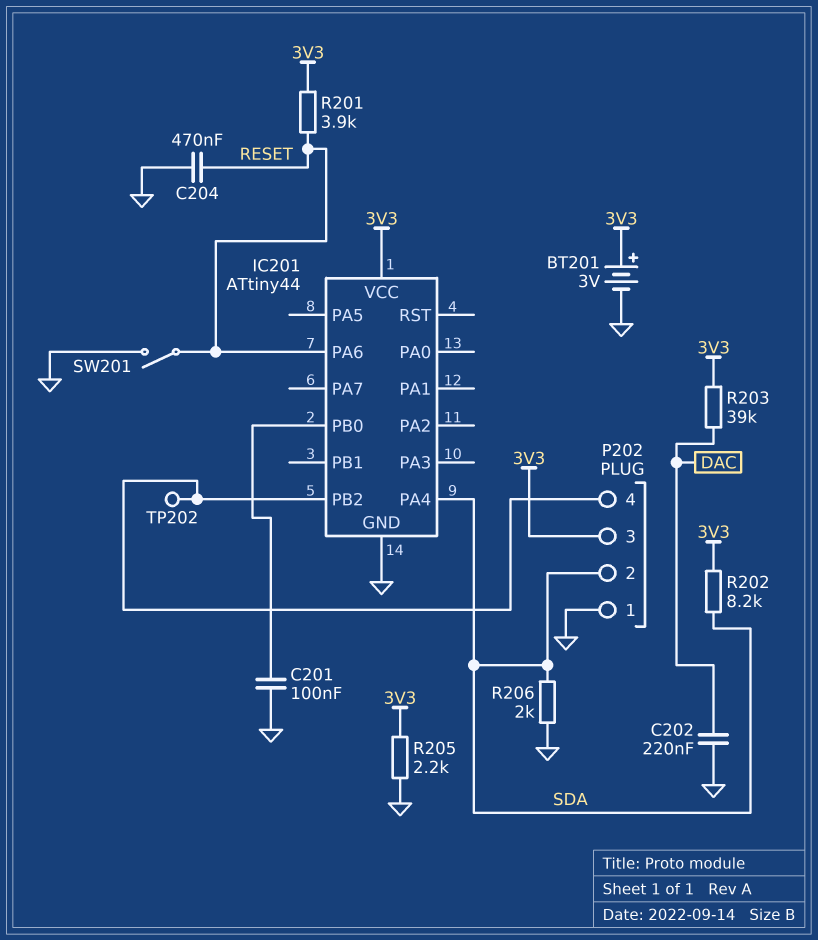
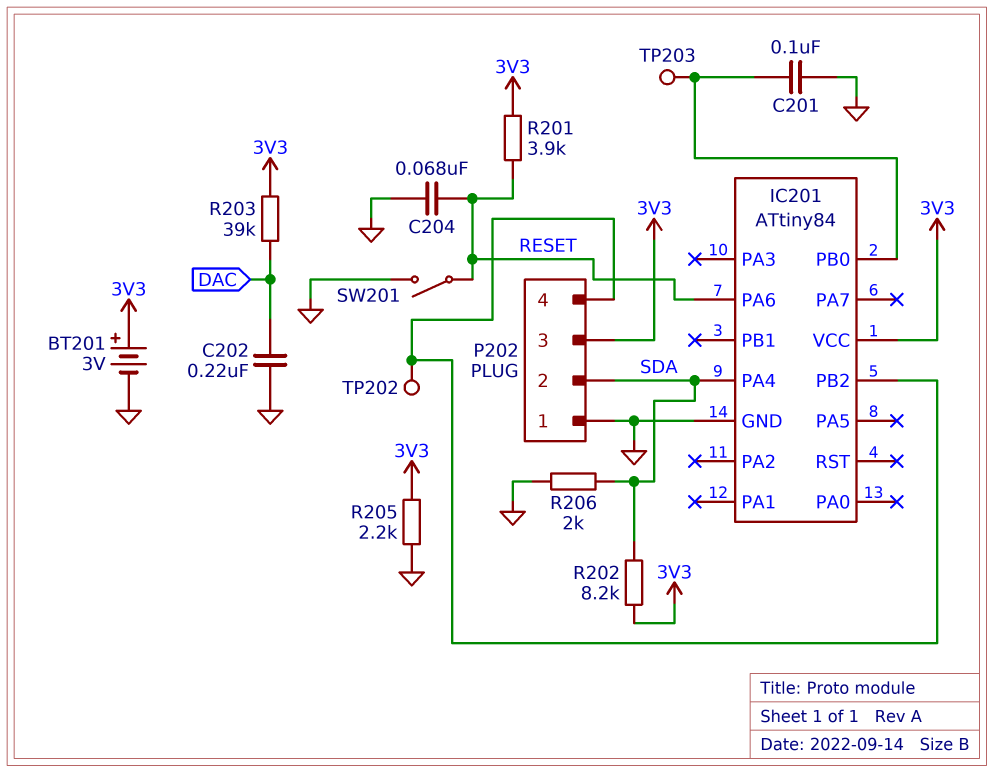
C204: 470nF (GND, RESET) -> 68nF (GND, RESET)
IC201: ATtiny44 -> ATtiny84
TP203: none -> test point (IC201/PB0)

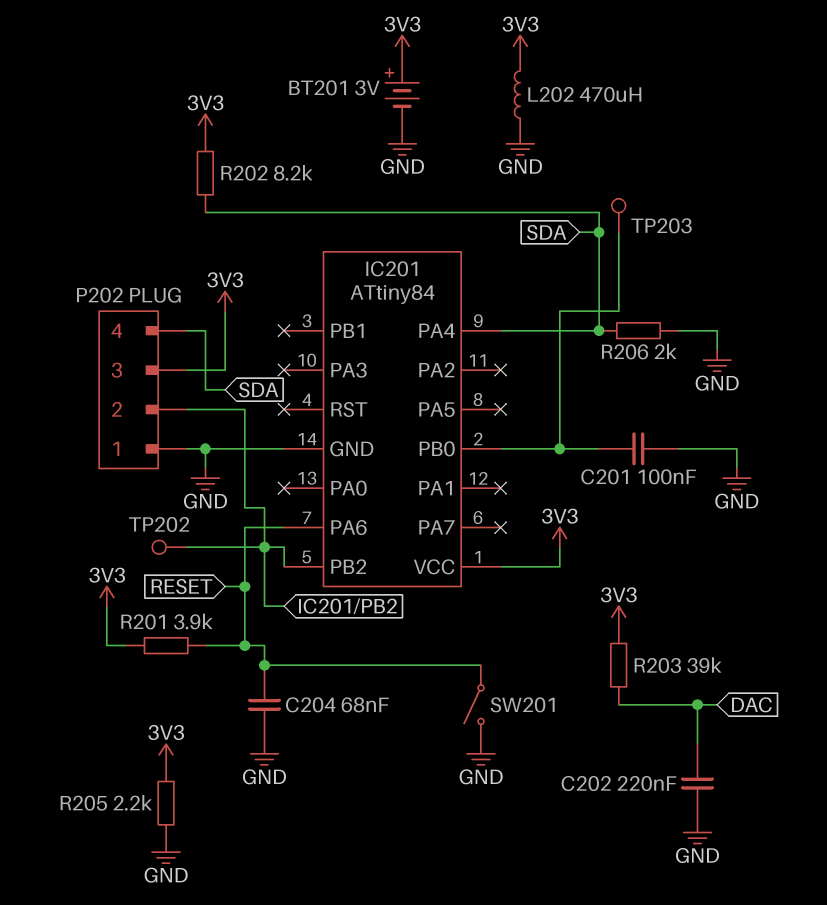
L202: none -> 470uH (3V3, GND)
P202 pin 2: SDA -> IC201/PB2
P202 pin 4: IC201/PB2 -> SDA

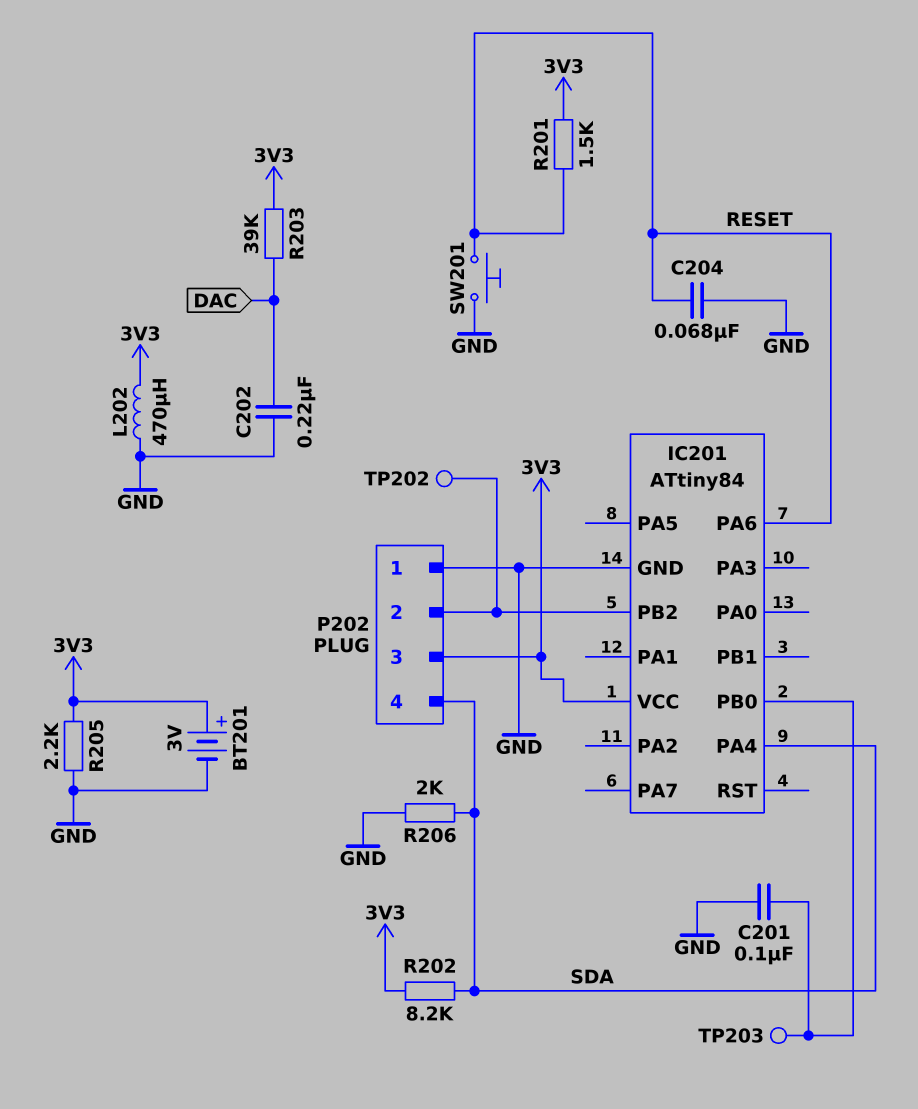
R201: 3.9k (3V3, RESET) -> 1.5k (3V3, RESET)
SW201: switch (GND, RESET) -> button (GND, RESET)

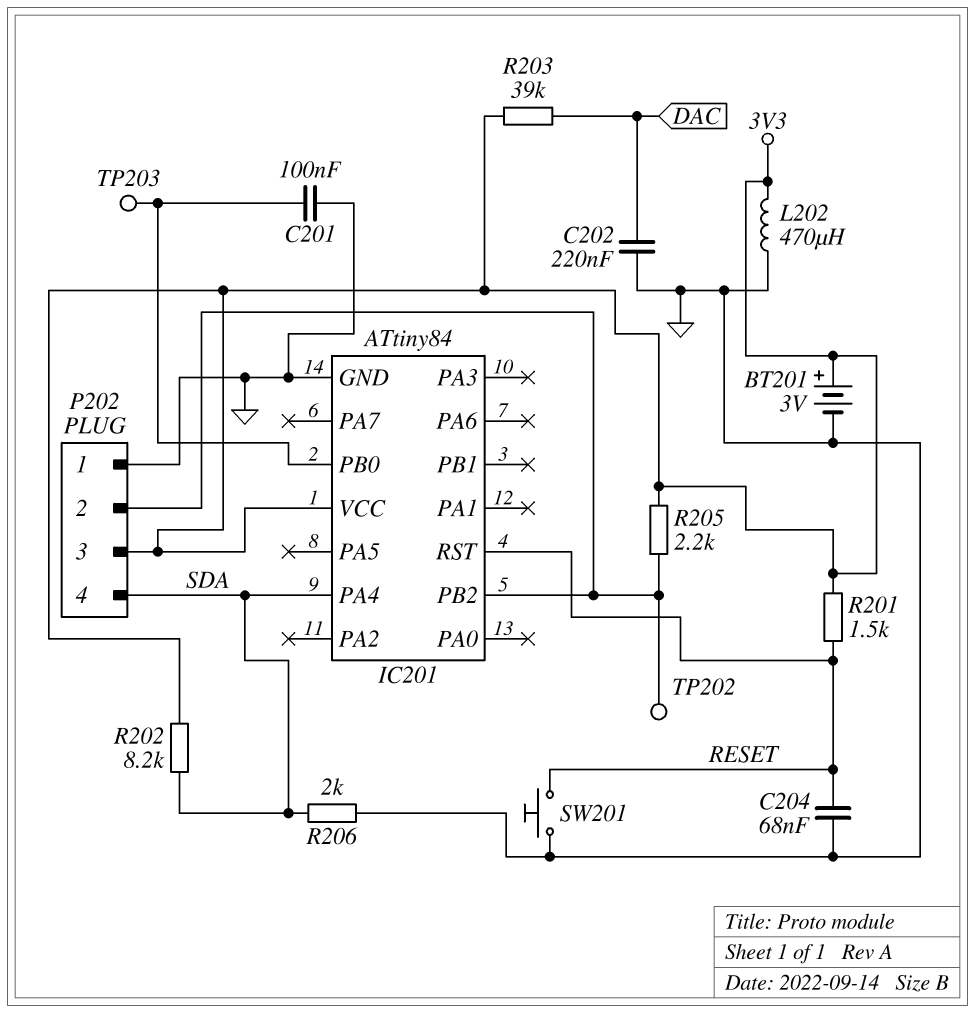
IC201 pin PA6: RESET -> none
IC201 pin RST: none -> RESET
R205: 2.2k (3V3, GND) -> 2.2k (3V3, IC201/PB2)

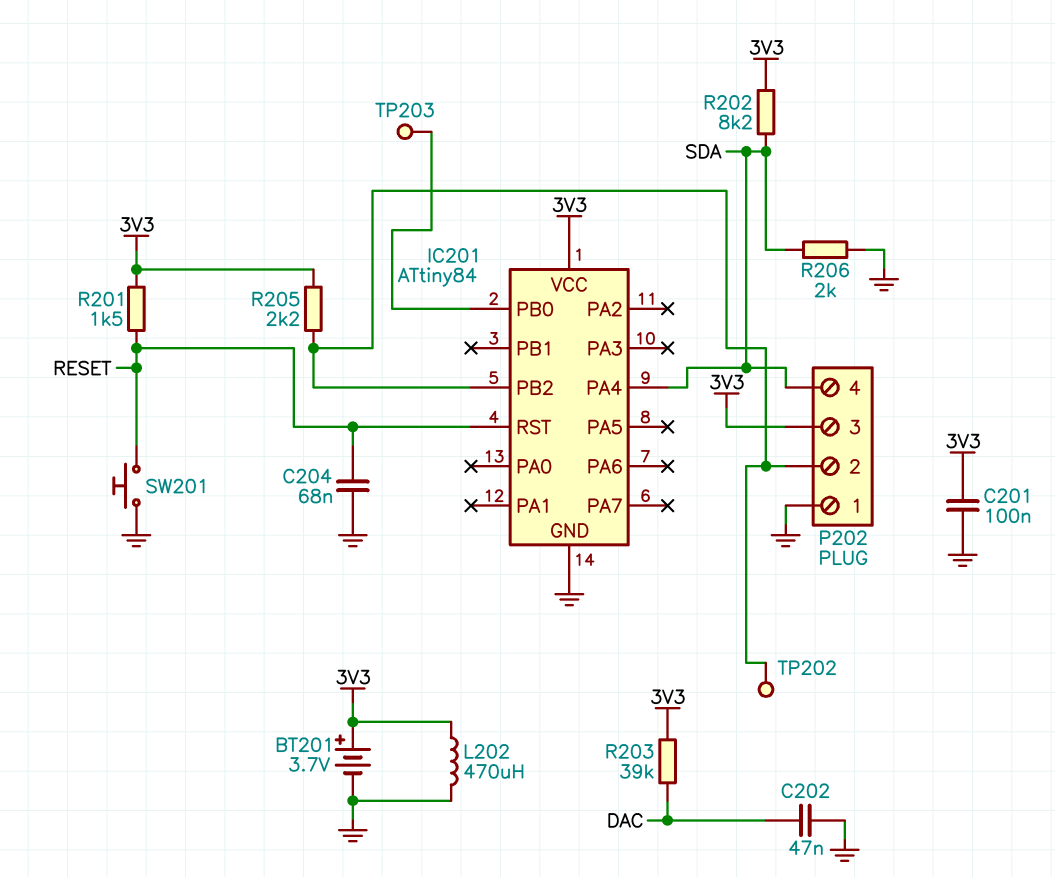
BT201: 3V (plus 3V3, minus GND) -> 3.7V (plus 3V3, minus GND)
C201: 100nF (GND, IC201/PB0) -> 100nF (3V3, GND)
C202: 220nF (DAC, GND) -> 47nF (DAC, GND)

